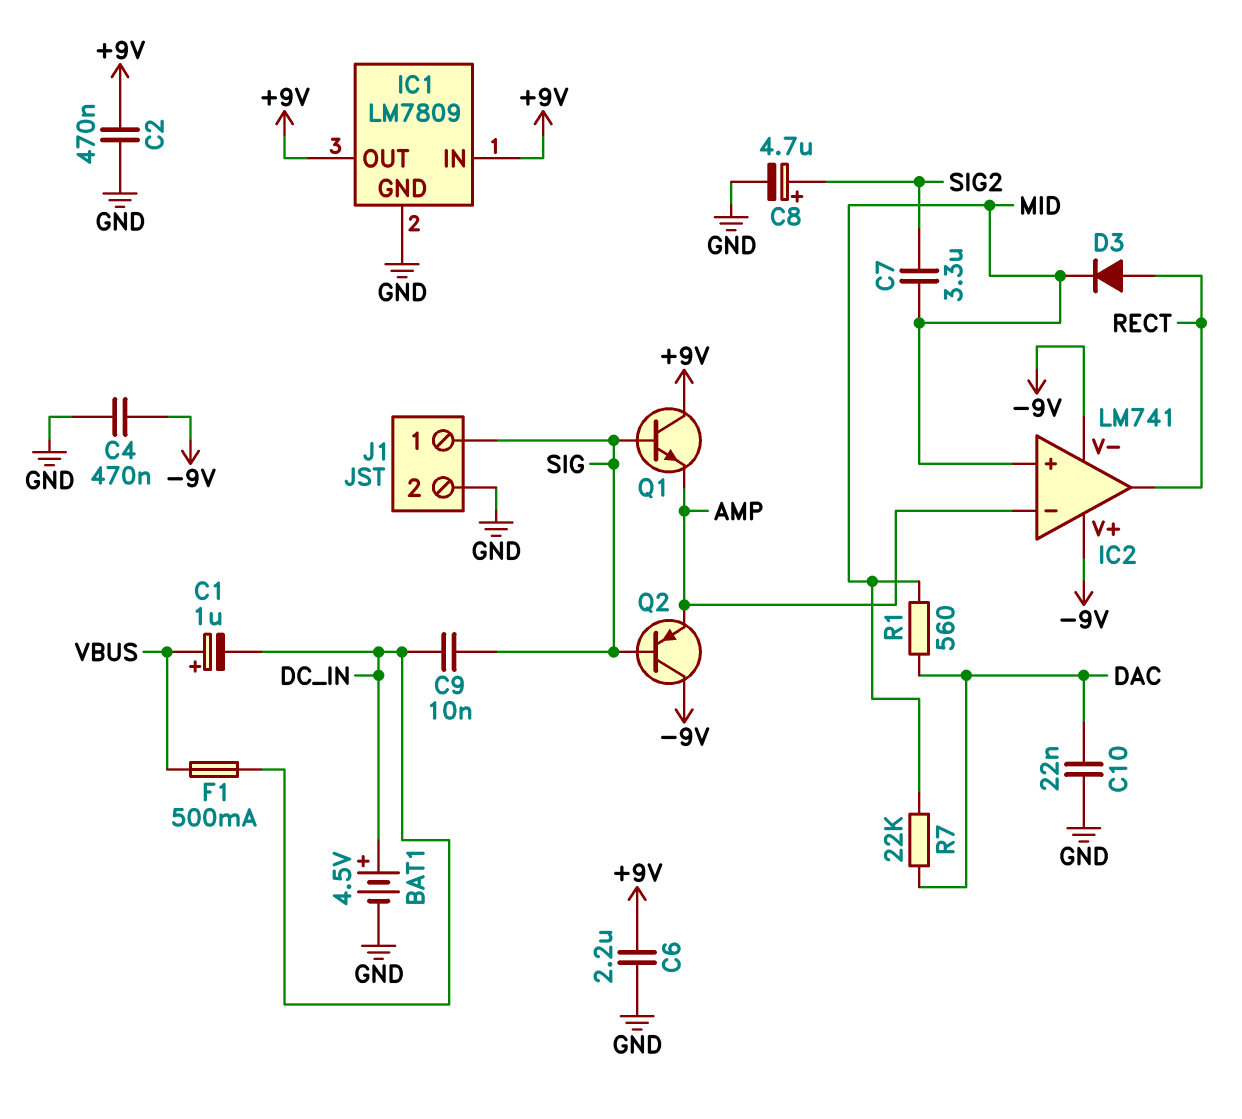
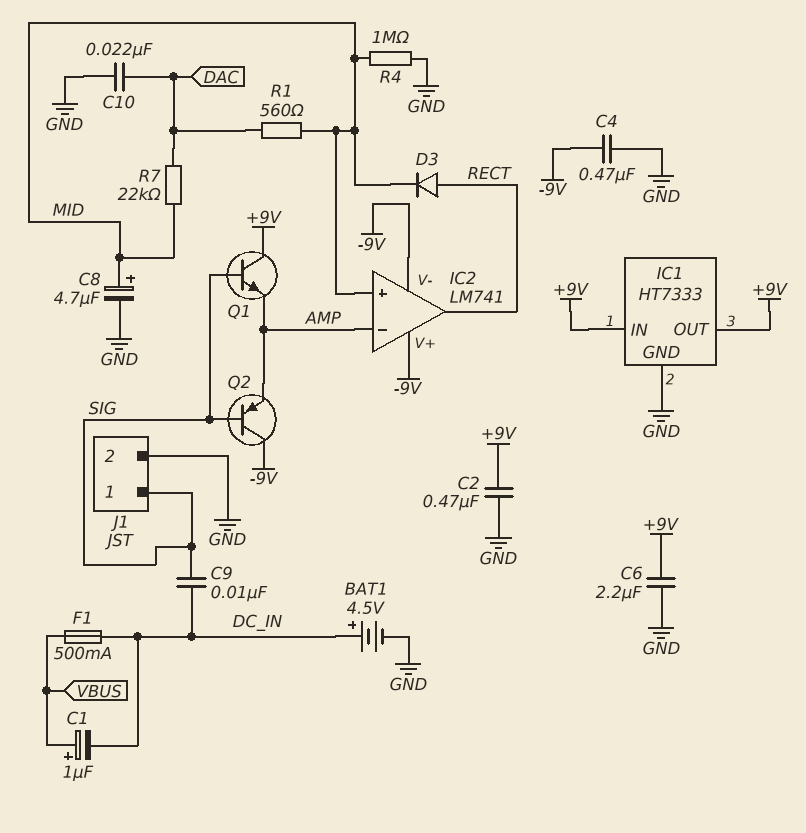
C7: 3.3uF (MID, SIG2) -> none
C8: 4.7uF (plus SIG2, minus GND) -> 4.7uF (plus MID, minus GND)
IC1: LM7809 -> HT7333
R4: none -> 1M (GND, MID)

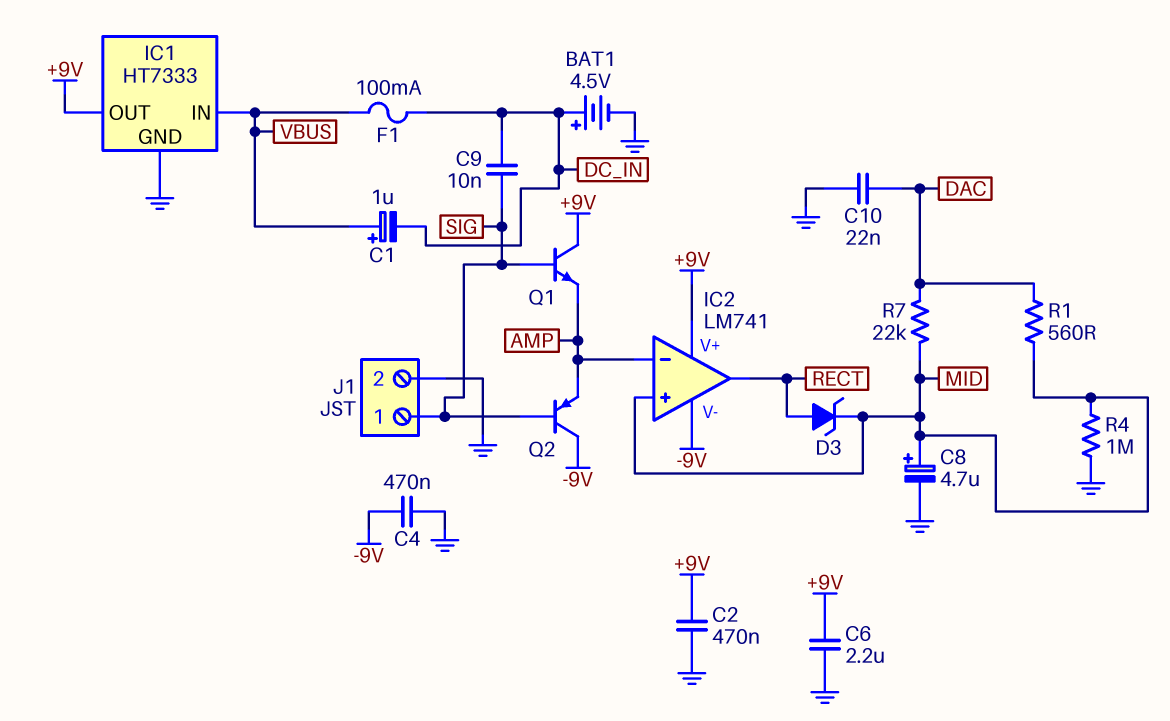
D3: diode (A RECT, K MID) -> zener (A RECT, K MID)
F1: 500mA (DC_IN, VBUS) -> 100mA (DC_IN, VBUS)
IC1 pin IN: +9V -> VBUS
IC2 pin V+: -9V -> +9V

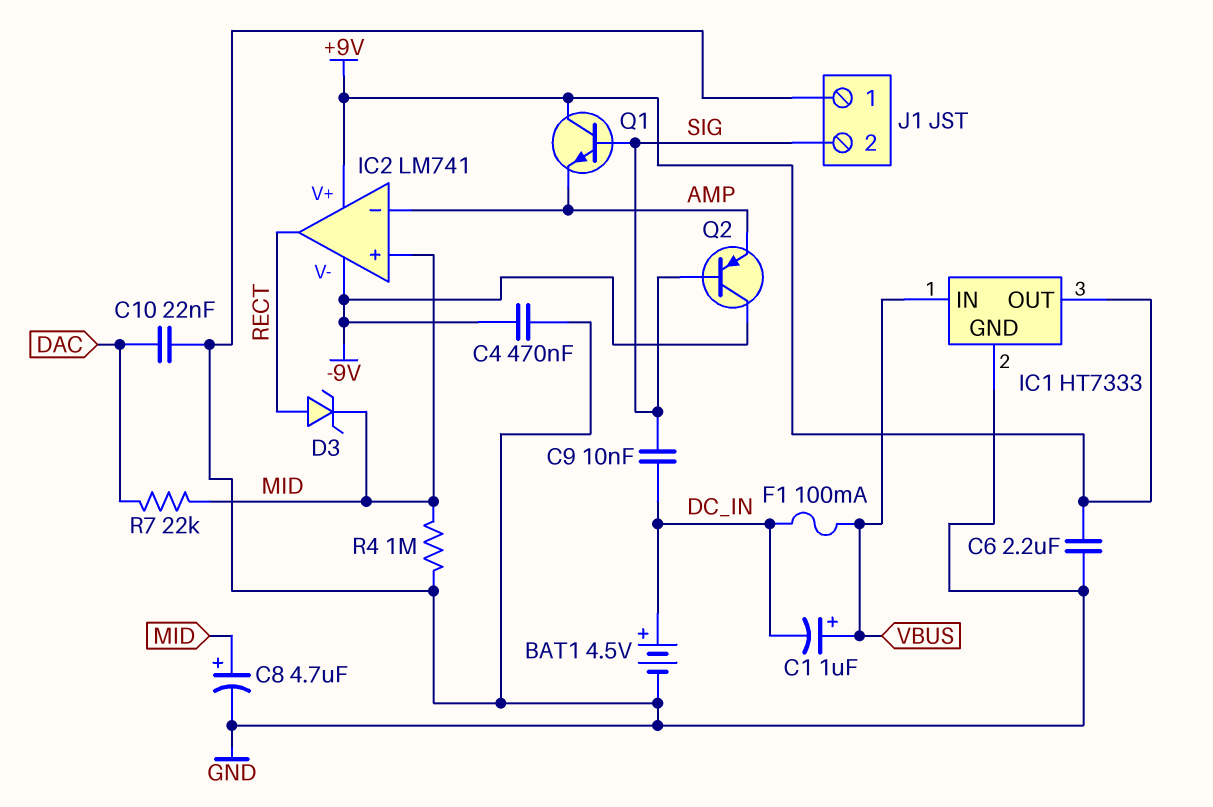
C2: 470nF (+9V, GND) -> none
J1 pin 1: SIG -> GND
J1 pin 2: GND -> SIG
R1: 560 (DAC, MID) -> none

